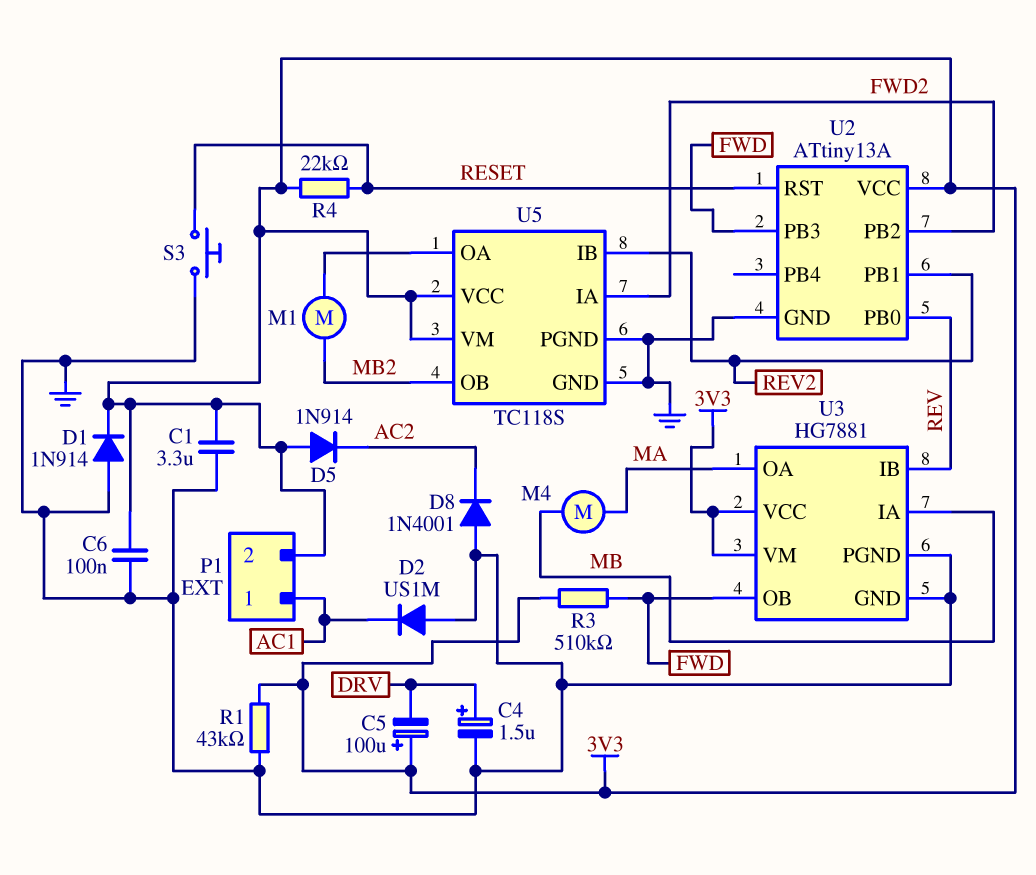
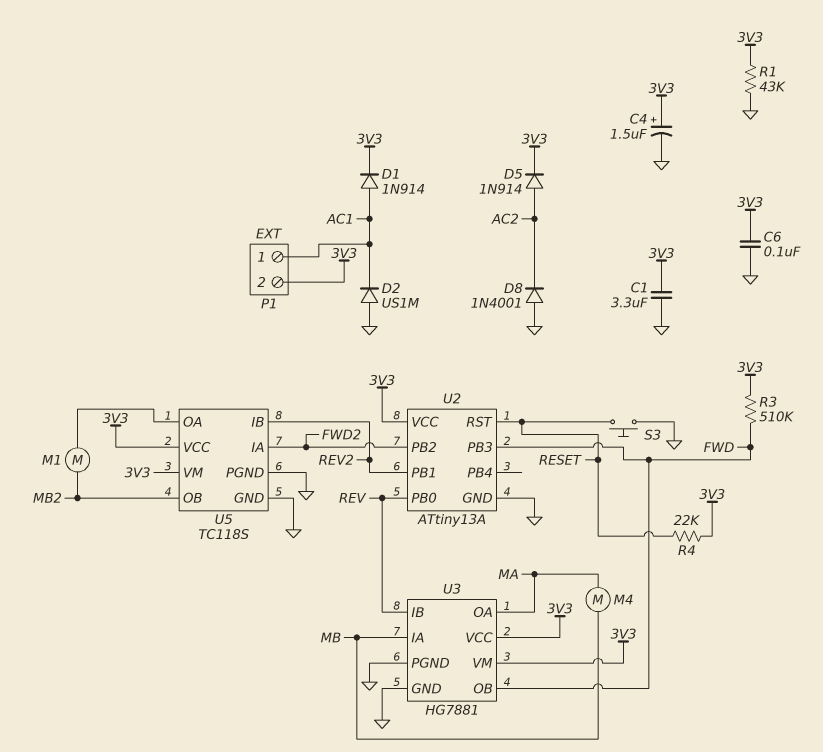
C4: 1.5uF (plus DRV, minus GND) -> 1.5uF (plus 3V3, minus GND)
C5: 100uF (plus 3V3, minus DRV) -> none
D1: diode 1N914 (A GND, K 3V3) -> diode 1N914 (A AC1, K 3V3)
D5: diode 1N914 (A 3V3, K AC2) -> diode 1N914 (A AC2, K 3V3)

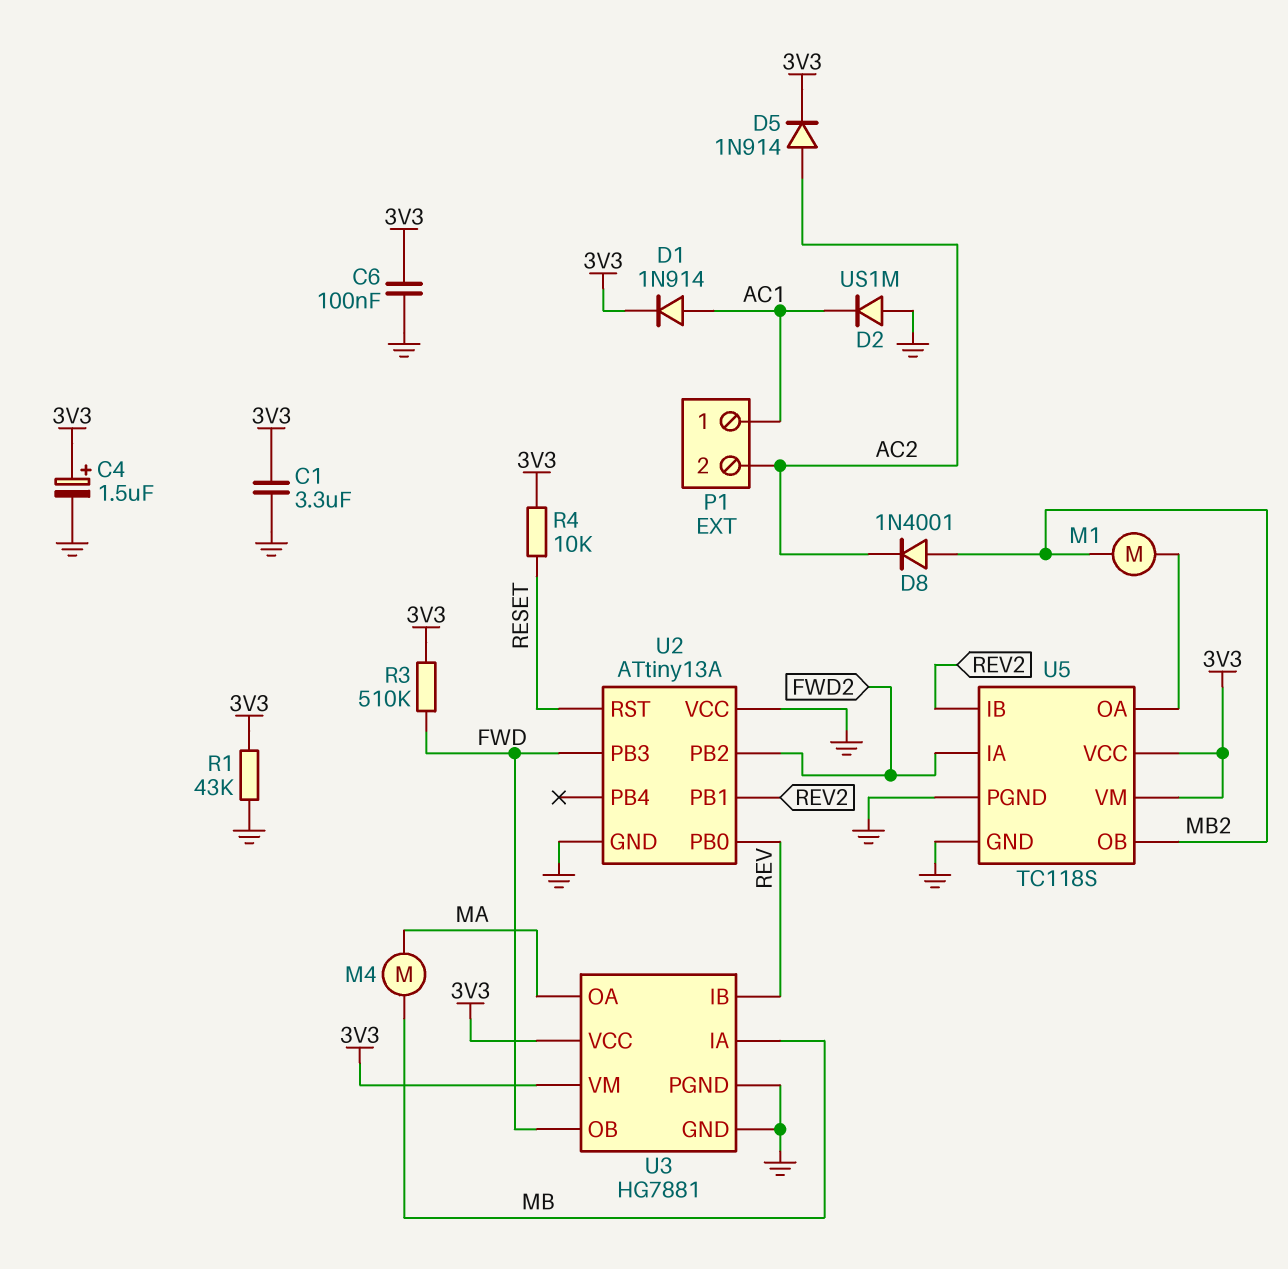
D8: diode 1N4001 (A GND, K AC2) -> diode 1N4001 (A MB2, K AC2)
P1 pin 2: 3V3 -> AC2
R4: 22k (3V3, RESET) -> 10k (3V3, RESET)
S3: button (GND, RESET) -> none
U2 pin VCC: 3V3 -> GND

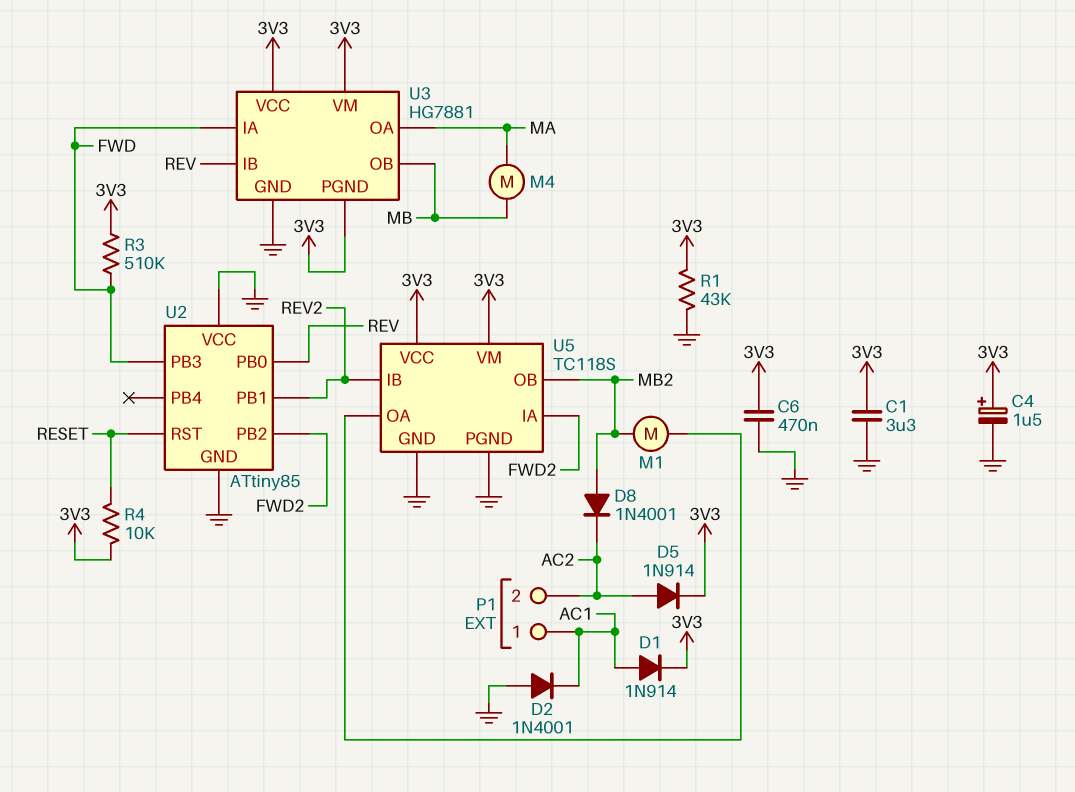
C6: 100nF (3V3, GND) -> 470nF (3V3, GND)
D2: diode US1M (A GND, K AC1) -> diode 1N4001 (A GND, K AC1)
U2: ATtiny13A -> ATtiny85
U3 pin IA: MB -> FWD
U3 pin OB: FWD -> MB
U3 pin PGND: GND -> 3V3

